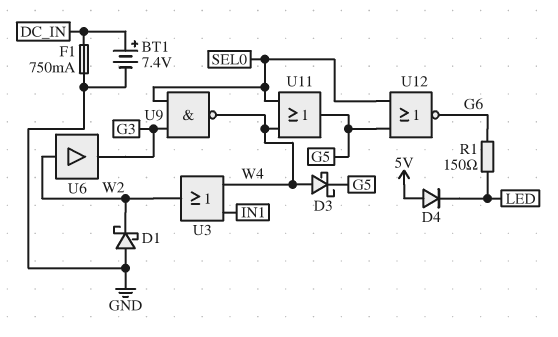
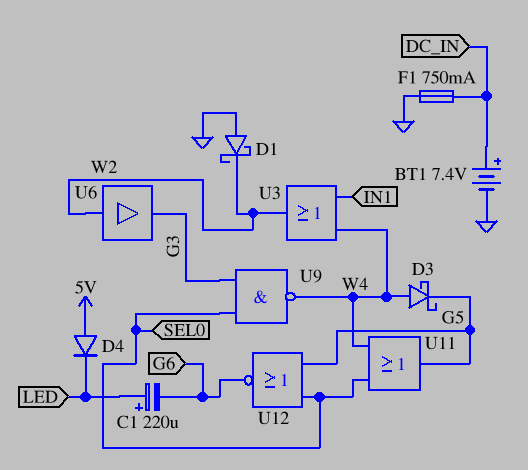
C1: none -> 220uF (plus LED, minus G6)
R1: 150 (G6, LED) -> none

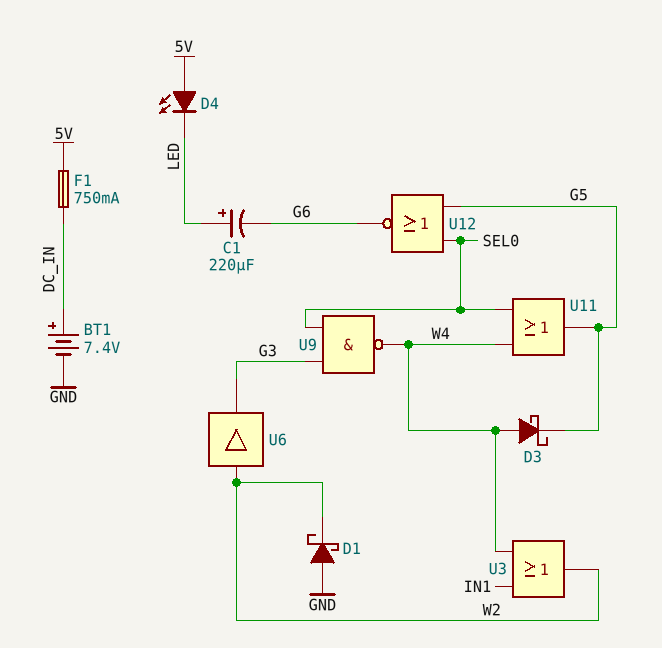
D4: diode (A 5V, K LED) -> LED (A 5V, K LED)
F1: 750mA (DC_IN, GND) -> 750mA (5V, DC_IN)

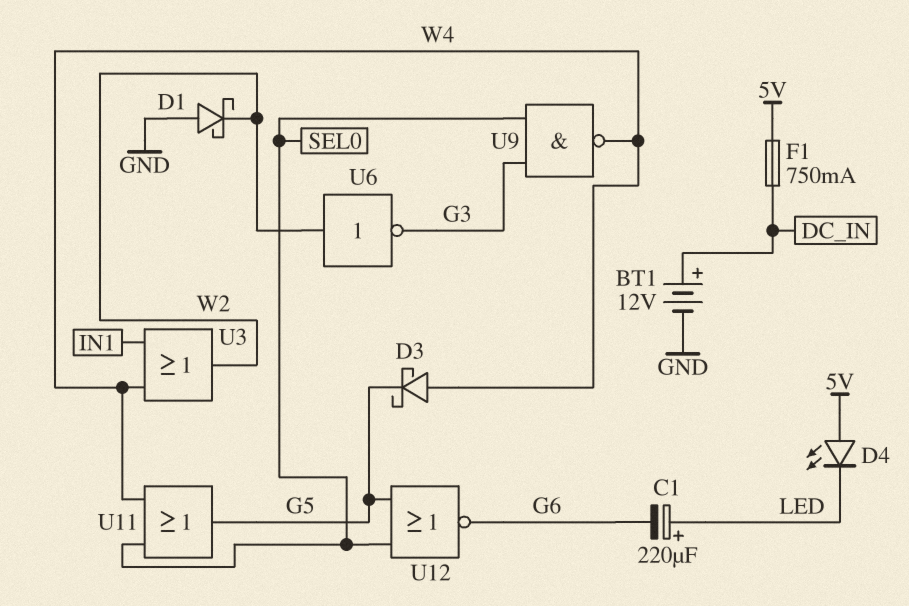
BT1: 7.4V (plus DC_IN, minus GND) -> 12V (plus DC_IN, minus GND)
U6: buffer (in W2, out G3) -> NOT (in W2, out G3)

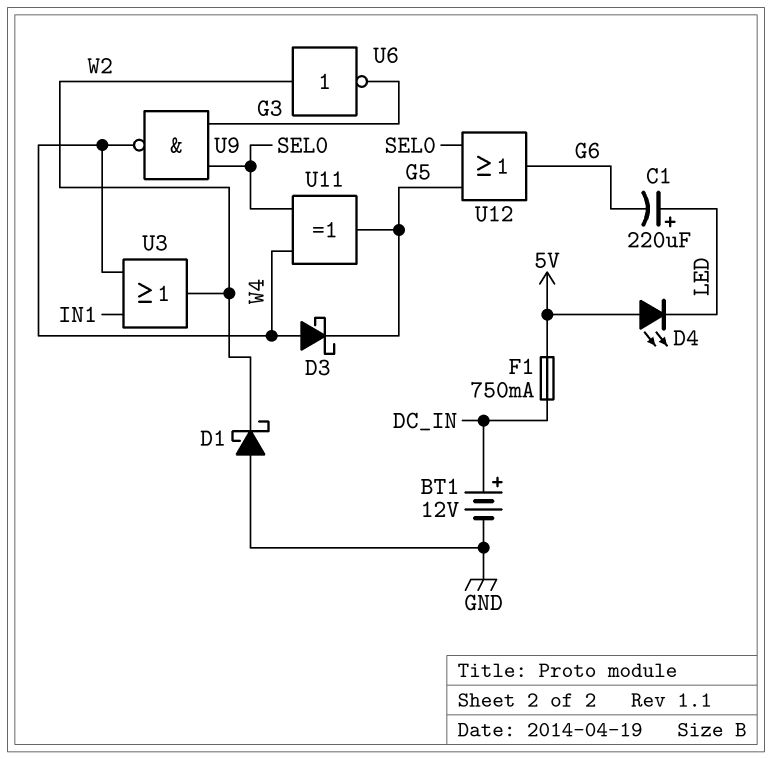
U11: OR (in SEL0, in W4, out G5) -> XOR (in SEL0, in W4, out G5)
U12: NOR (in G5, in SEL0, out G6) -> OR (in G5, in SEL0, out G6)

